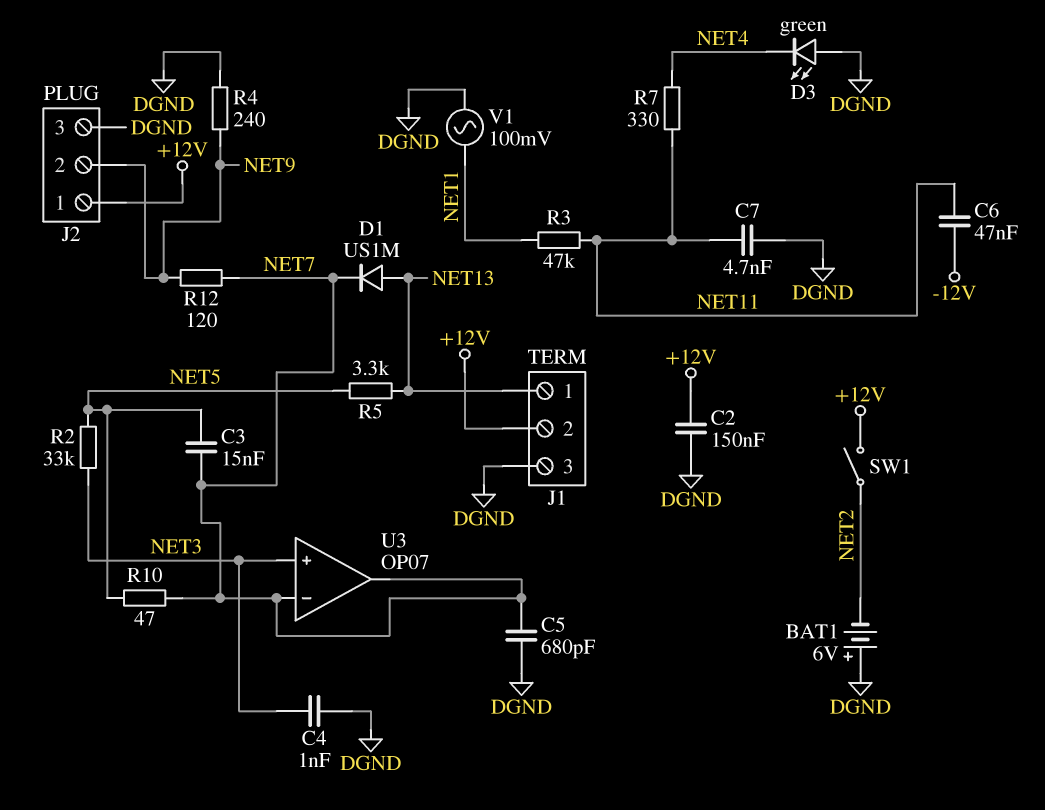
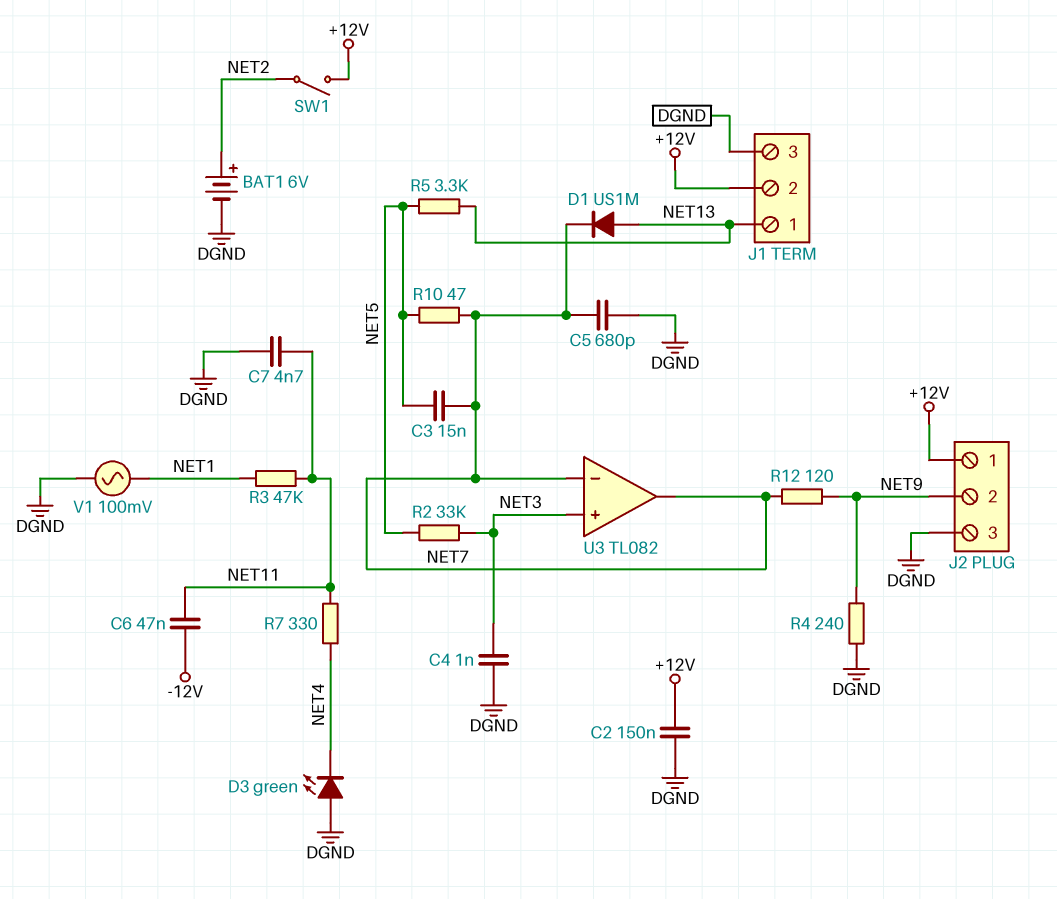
BAT1: 6V (plus DGND, minus NET2) -> 6V (plus NET2, minus DGND)
U3: OP07 -> TL082

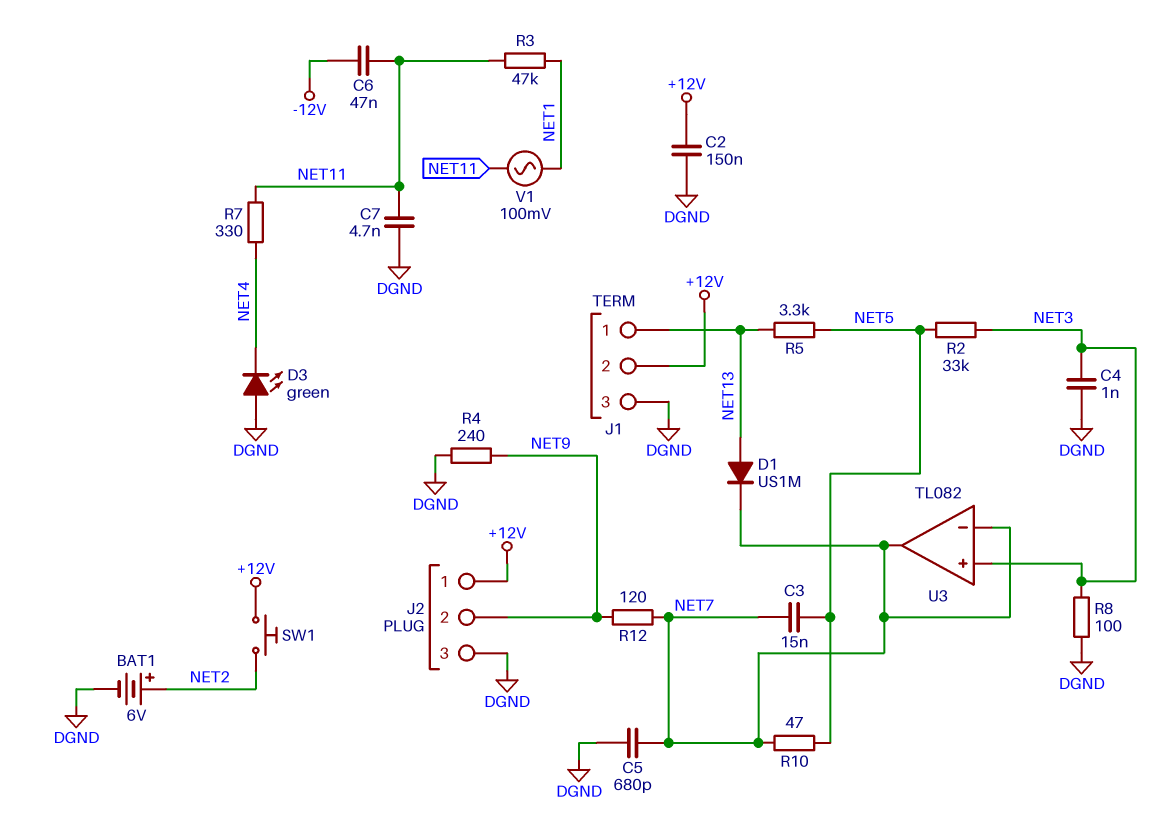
R8: none -> 100 (DGND, NET3)
SW1: switch (+12V, NET2) -> button (+12V, NET2)
V1: AC 100mV (DGND, NET1) -> AC 100mV (NET1, NET11)

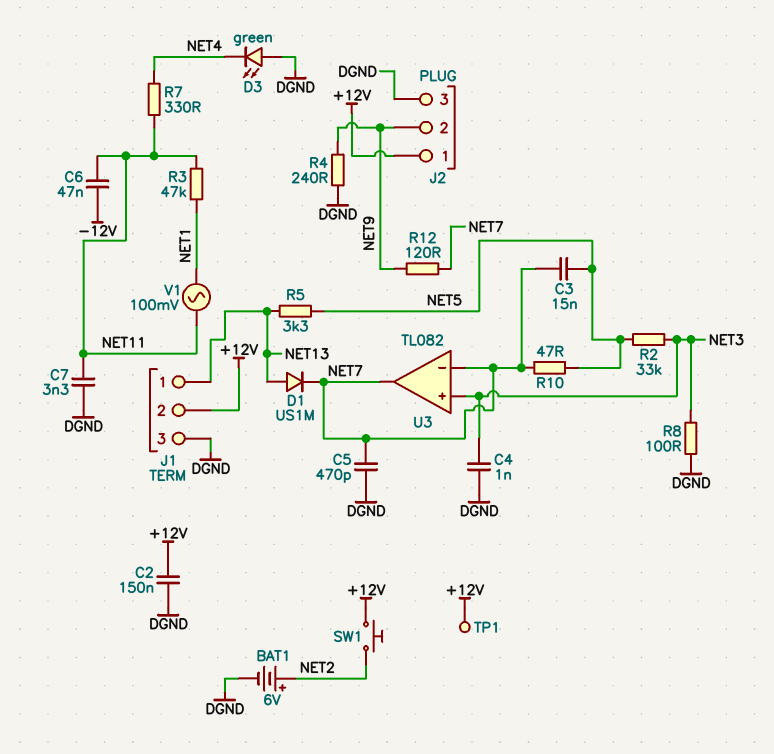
C5: 680pF (DGND, NET7) -> 470pF (DGND, NET7)
C7: 4.7nF (DGND, NET11) -> 3.3nF (DGND, NET11)
TP1: none -> test point (+12V)

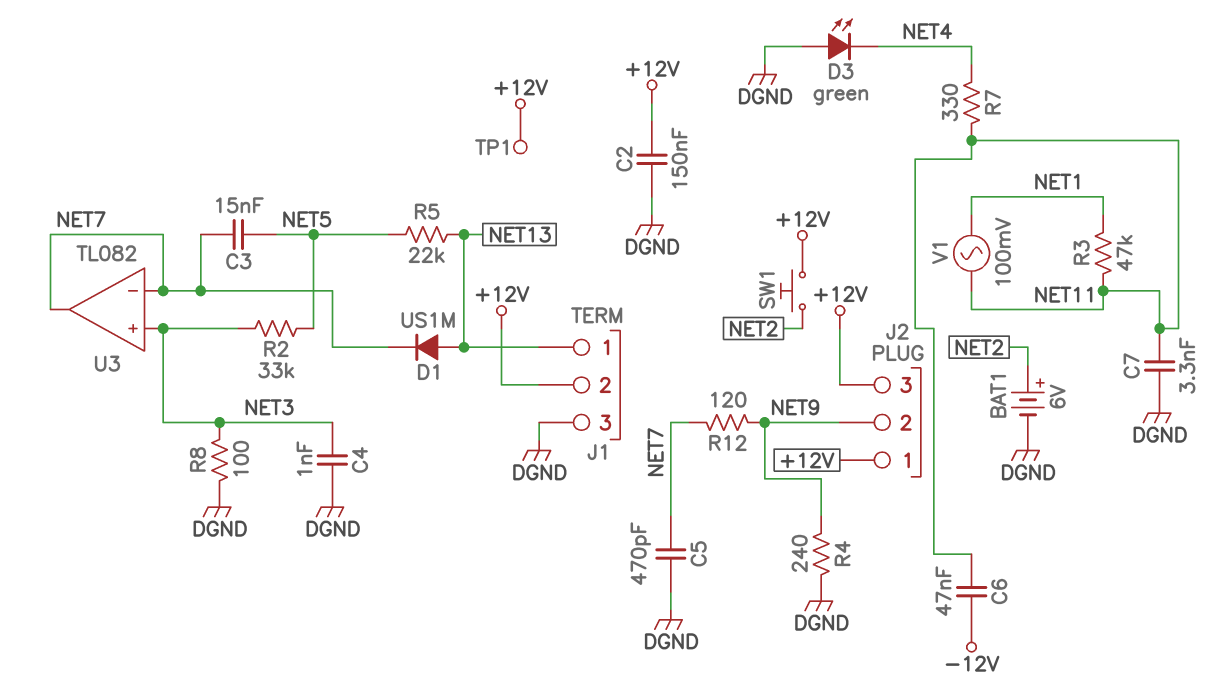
J2 pin 3: DGND -> +12V
R5: 3.3k (NET5, NET13) -> 22k (NET5, NET13)
R10: 47 (NET5, NET7) -> none

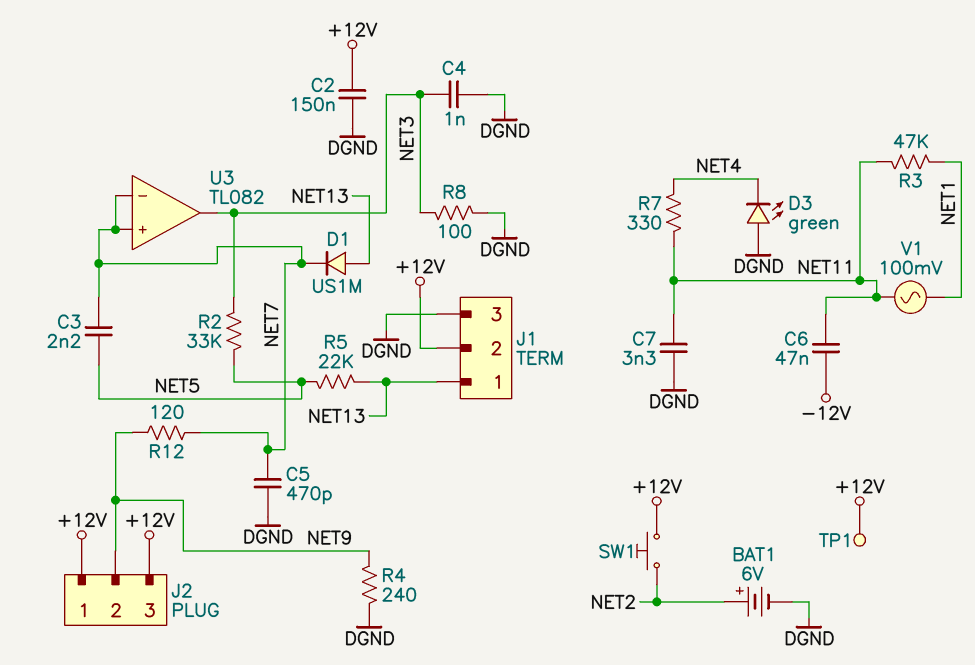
C3: 15nF (NET5, NET7) -> 2.2nF (NET5, NET7)
U3 pin in+: NET3 -> NET7
U3 pin out: NET7 -> NET3

